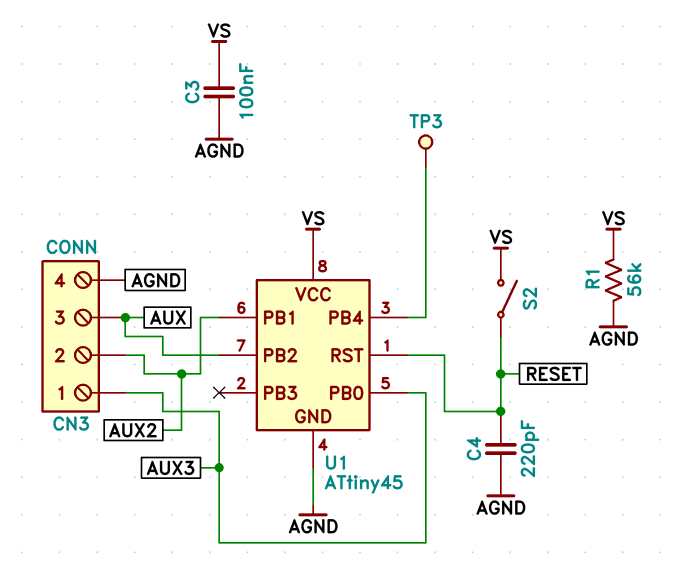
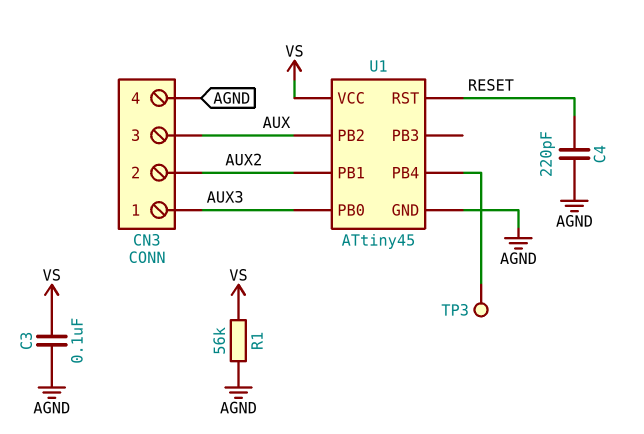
S2: switch (RESET, VS) -> none

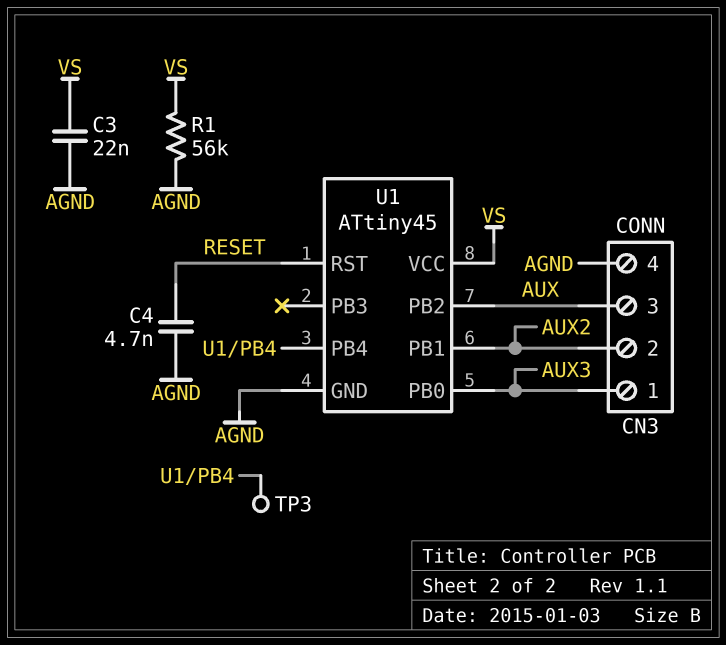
C3: 100nF (AGND, VS) -> 22nF (AGND, VS)
C4: 220pF (AGND, RESET) -> 4.7nF (AGND, RESET)

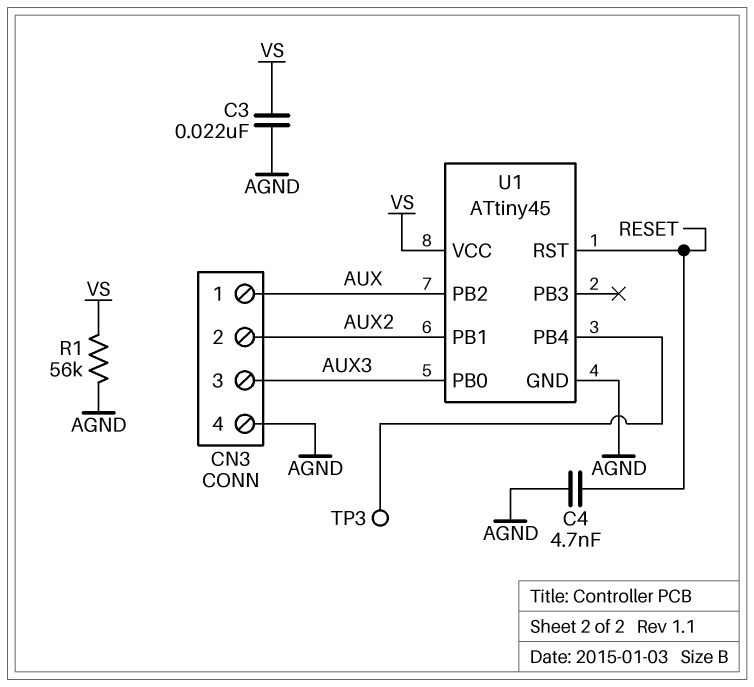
CN3 pin 1: AUX3 -> AUX
CN3 pin 3: AUX -> AUX3

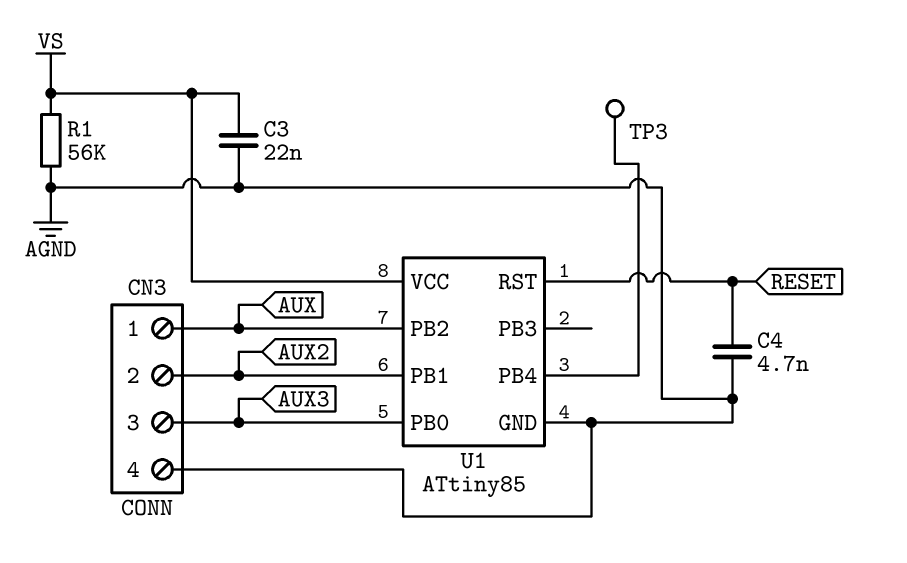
U1: ATtiny45 -> ATtiny85

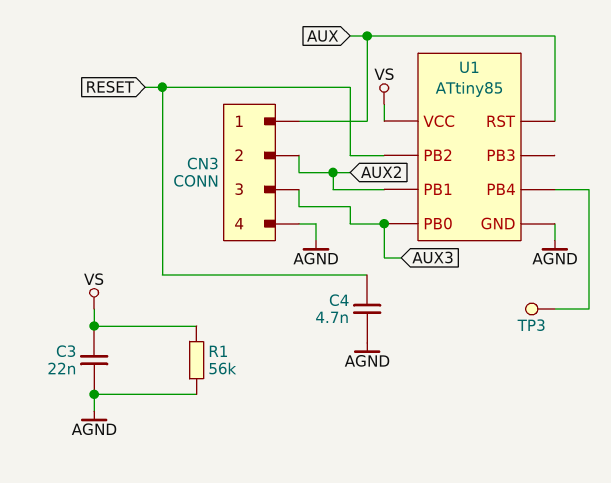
U1 pin PB2: AUX -> RESET
U1 pin RST: RESET -> AUX

